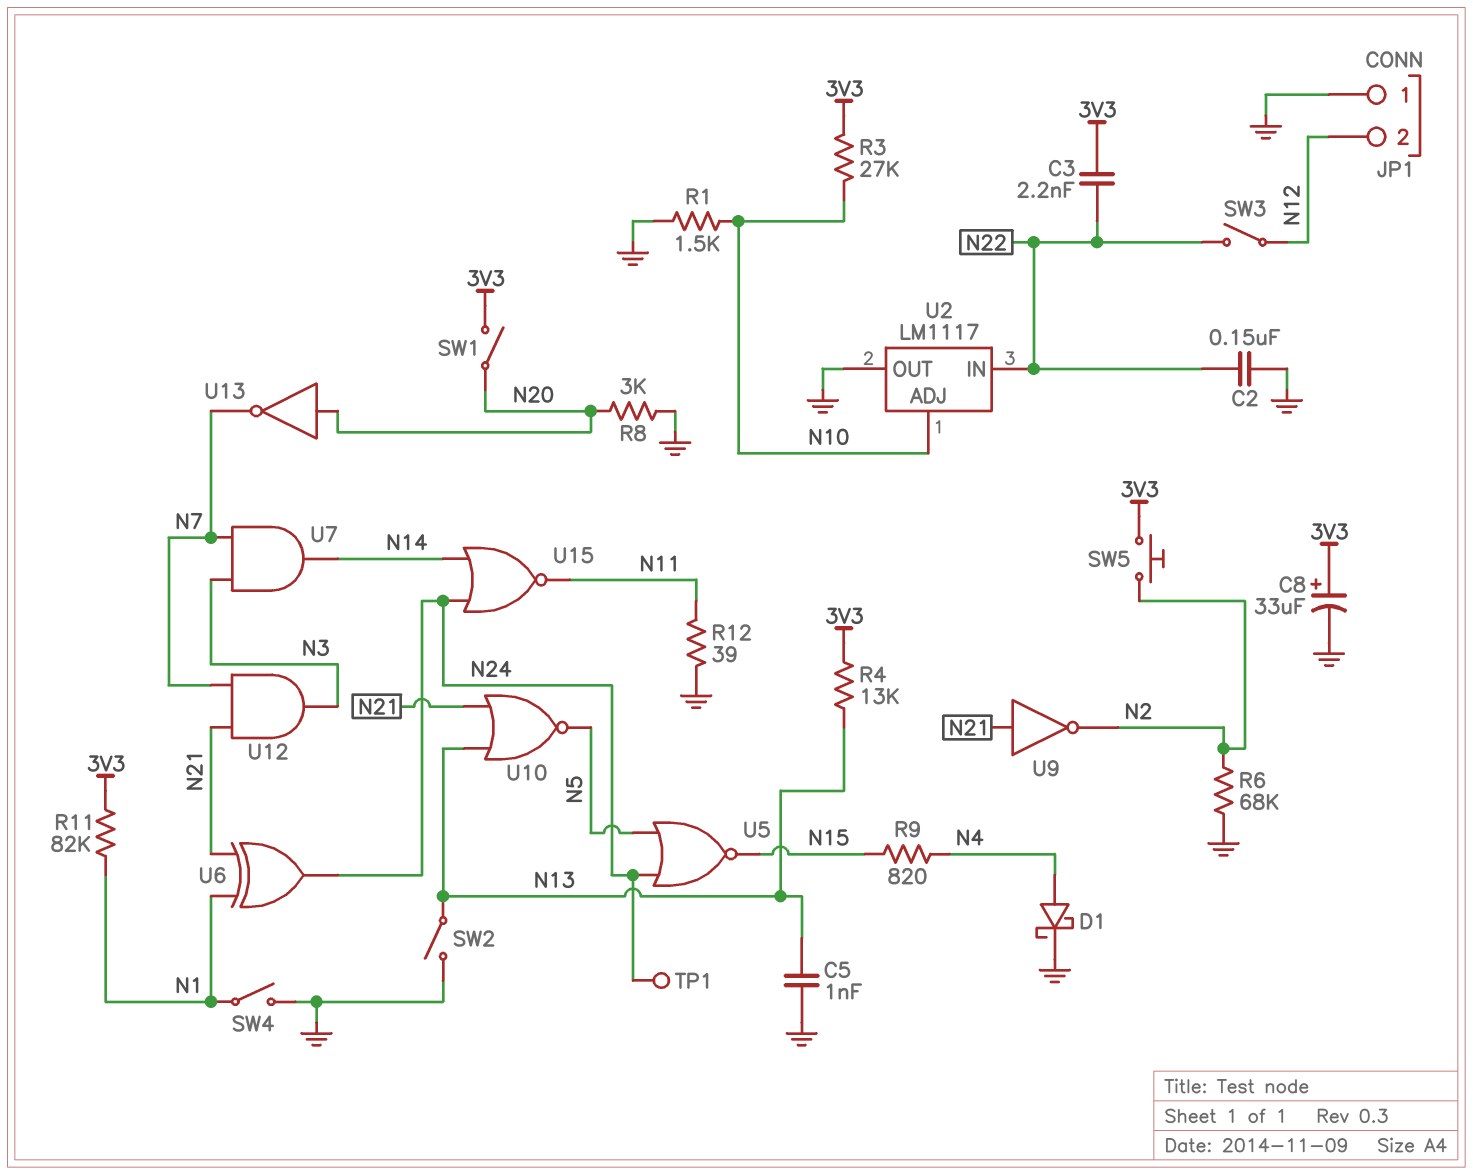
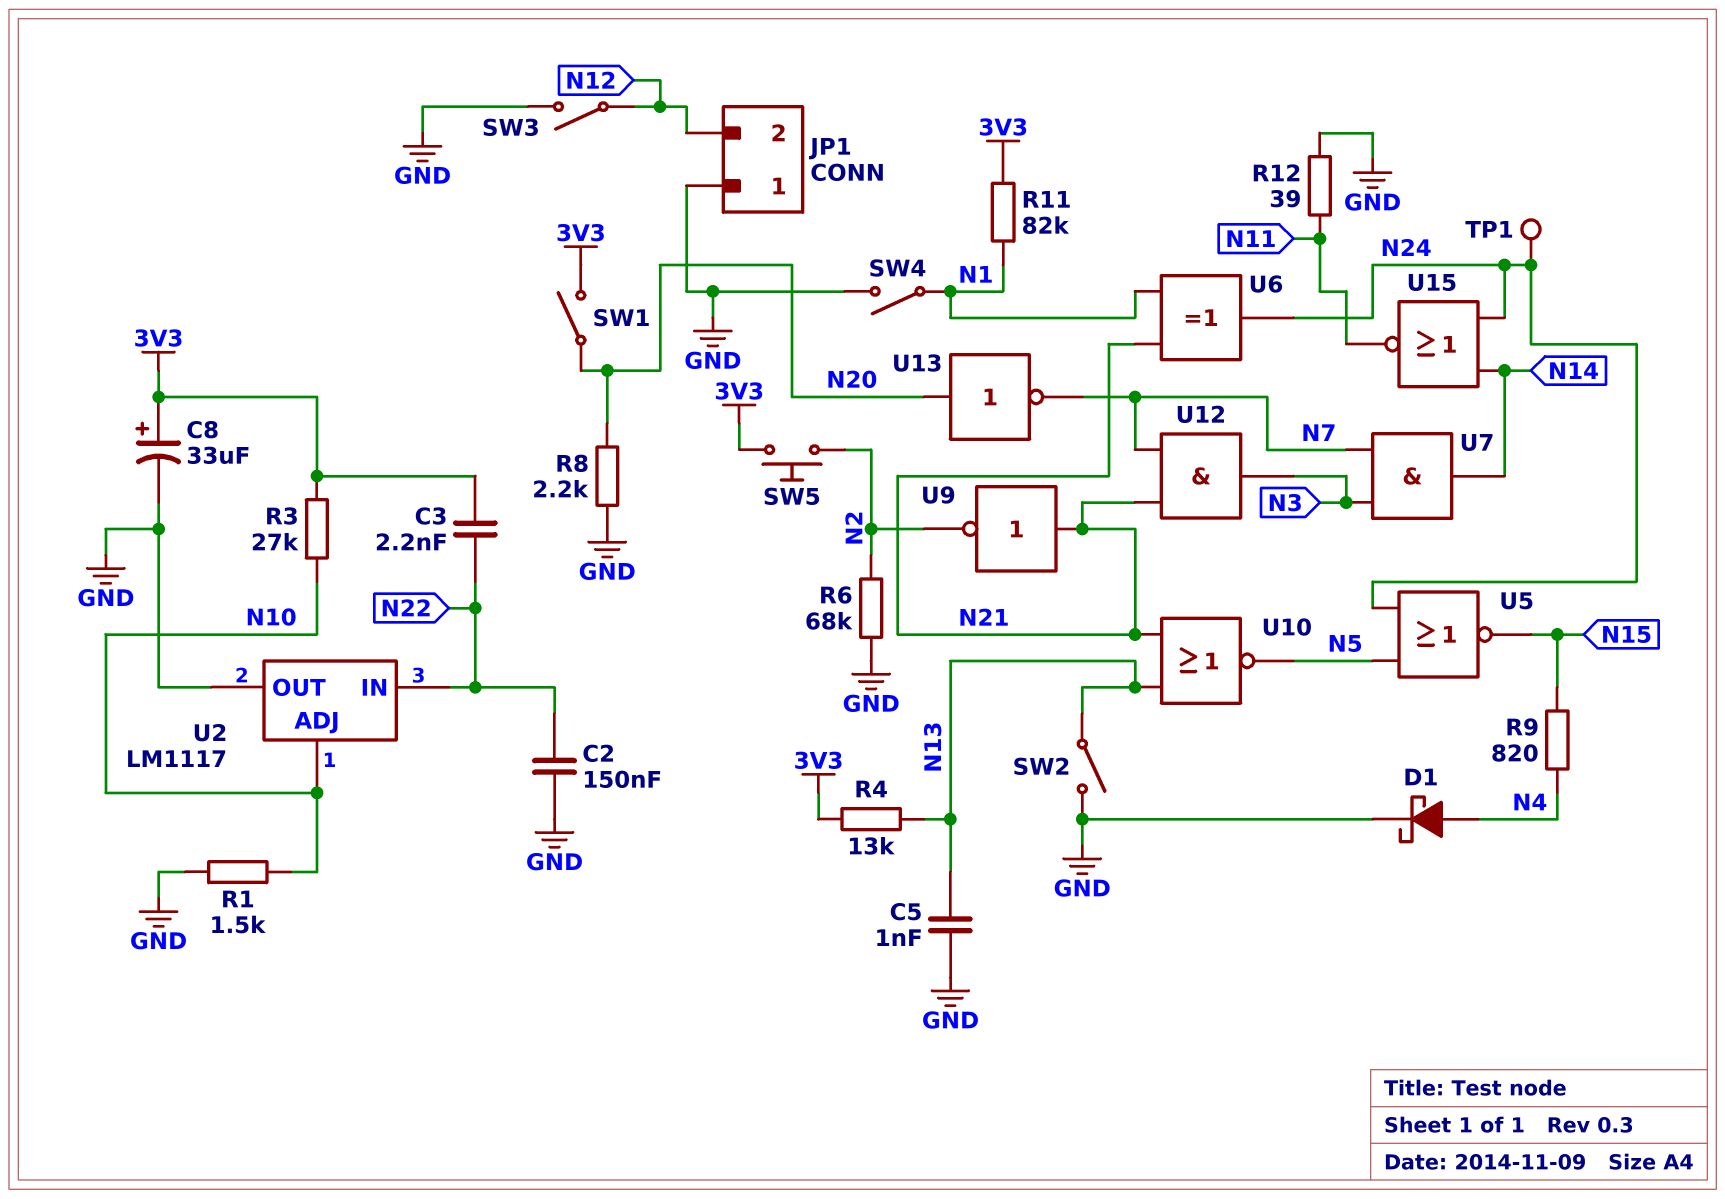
R8: 3k (GND, N20) -> 2.2k (GND, N20)
SW3: switch (N12, N22) -> switch (GND, N12)

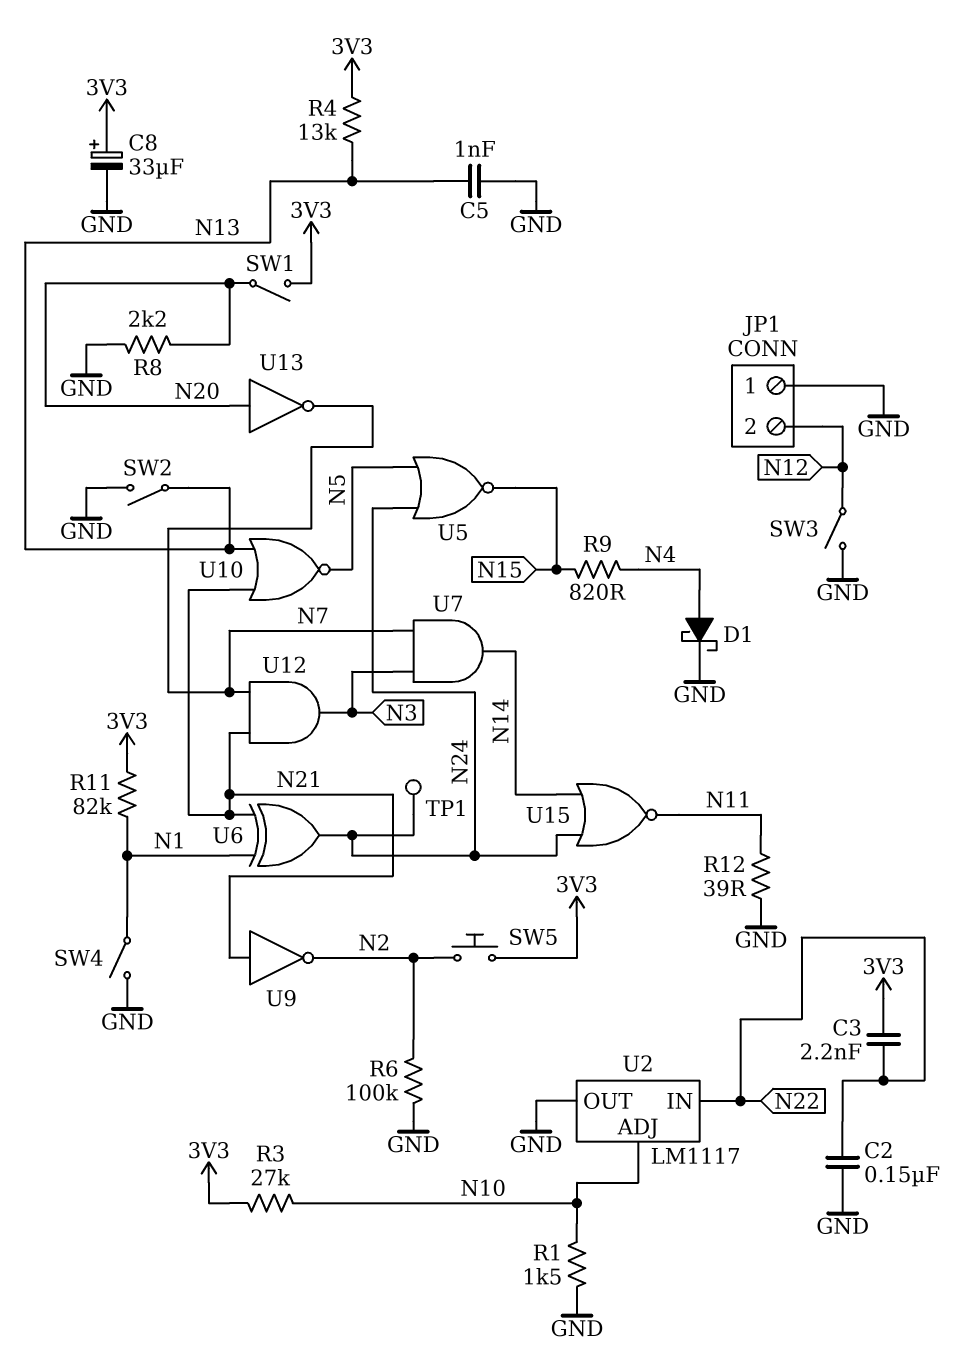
R6: 68k (GND, N2) -> 100k (GND, N2)

